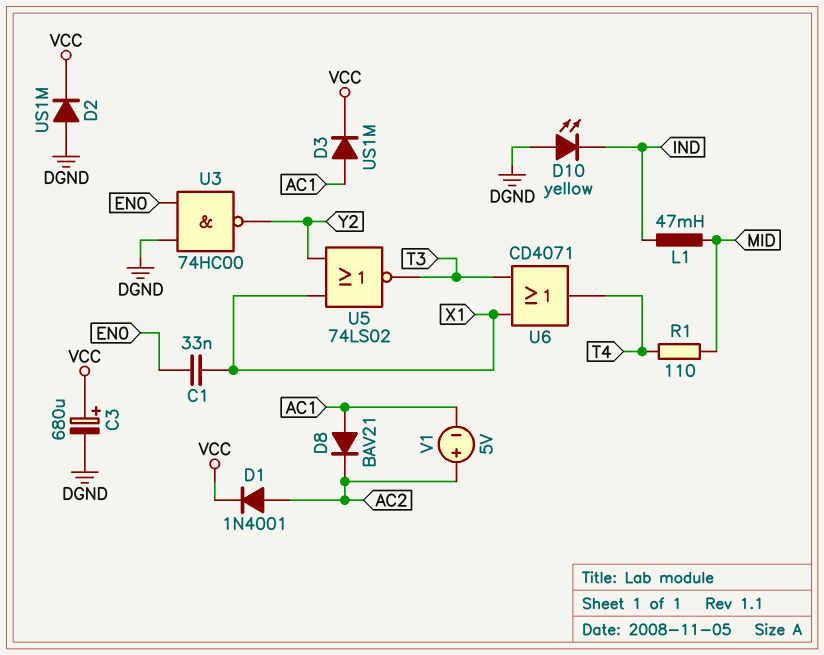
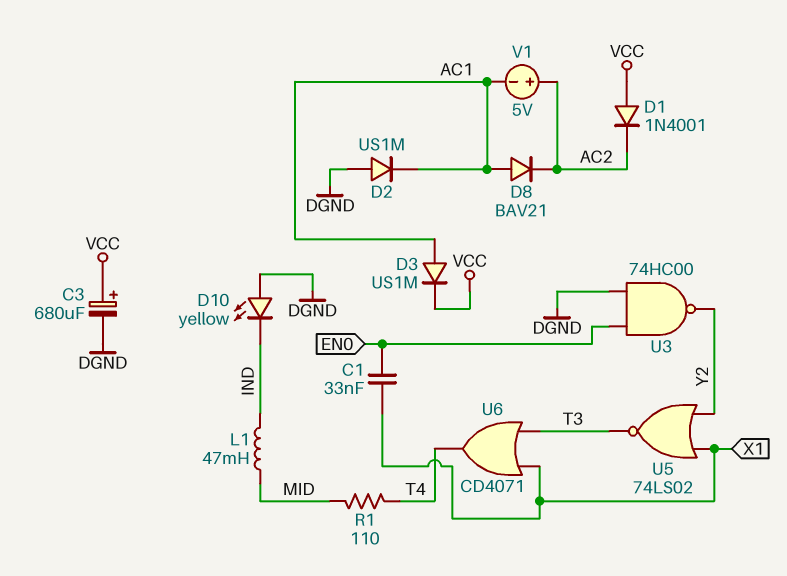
D1: diode 1N4001 (A AC2, K VCC) -> diode 1N4001 (A VCC, K AC2)
D2: diode US1M (A DGND, K VCC) -> diode US1M (A DGND, K AC1)

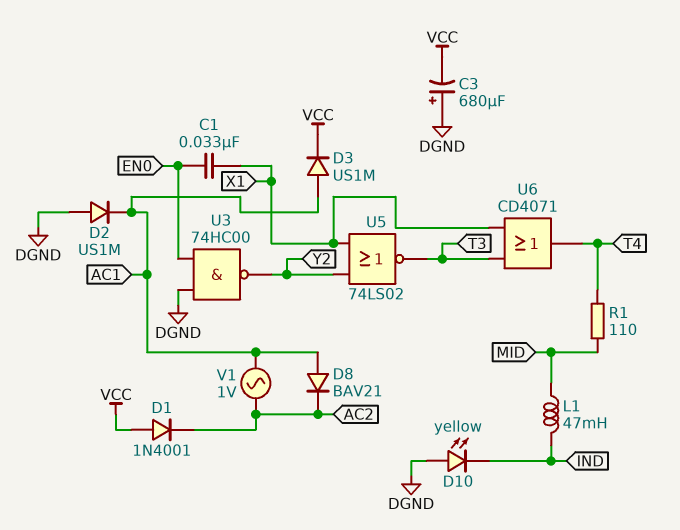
C3: 680uF (plus VCC, minus DGND) -> 680uF (plus DGND, minus VCC)
V1: 5V (plus AC2, minus AC1) -> AC 1V (AC1, AC2)

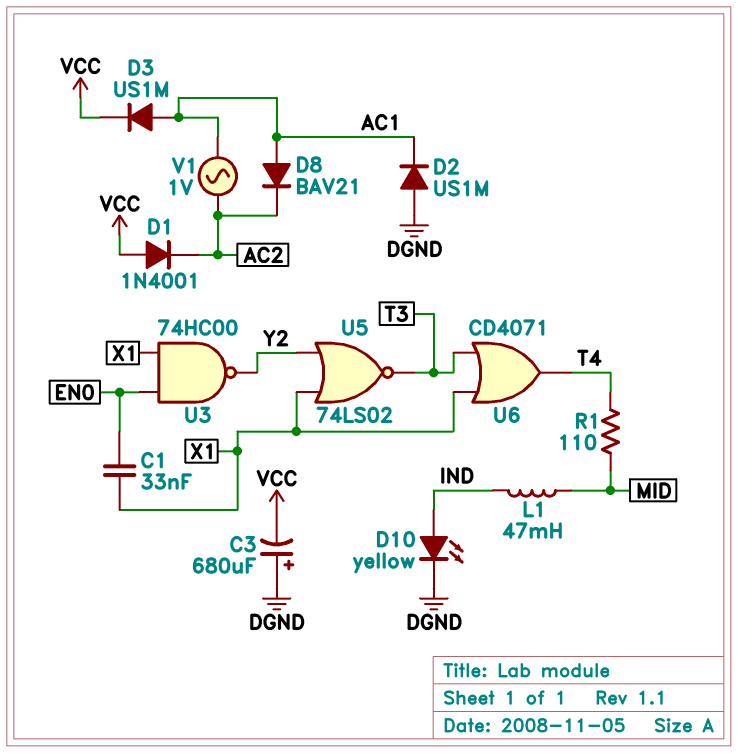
D10: LED yellow (A DGND, K IND) -> LED yellow (A IND, K DGND)
U3: NAND 74HC00 (in DGND, in EN0, out Y2) -> NAND 74HC00 (in EN0, in X1, out Y2)

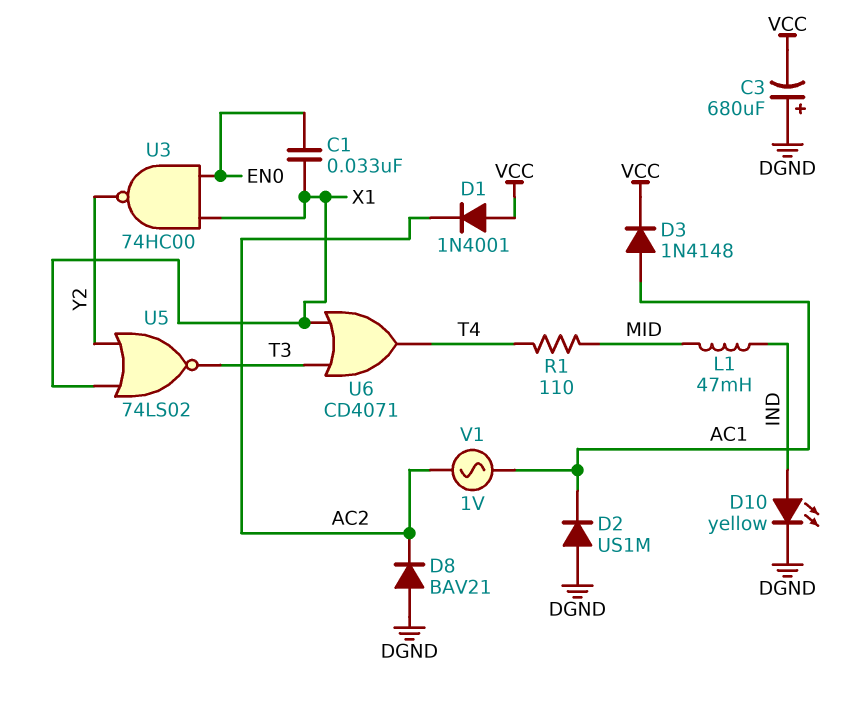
D3: diode US1M (A AC1, K VCC) -> diode 1N4148 (A AC1, K VCC)
D8: diode BAV21 (A AC1, K AC2) -> diode BAV21 (A DGND, K AC2)

